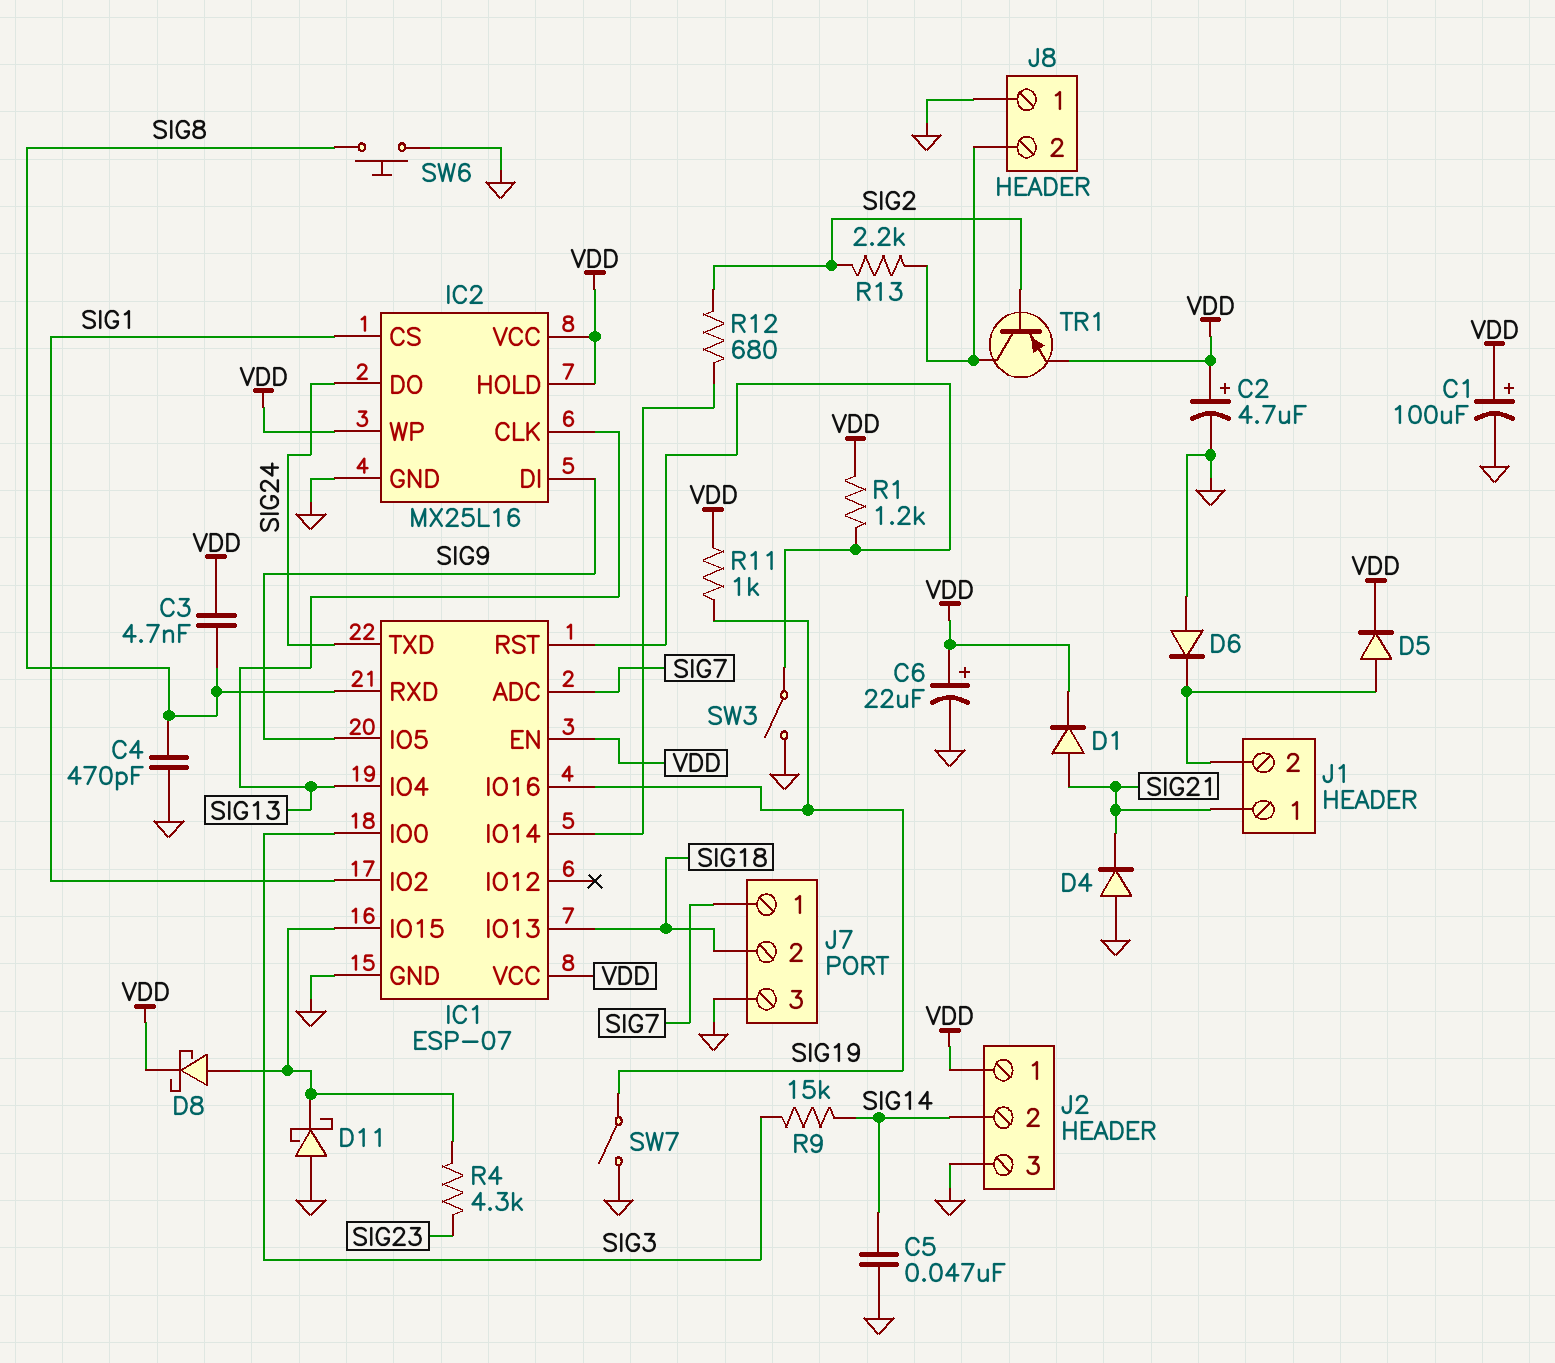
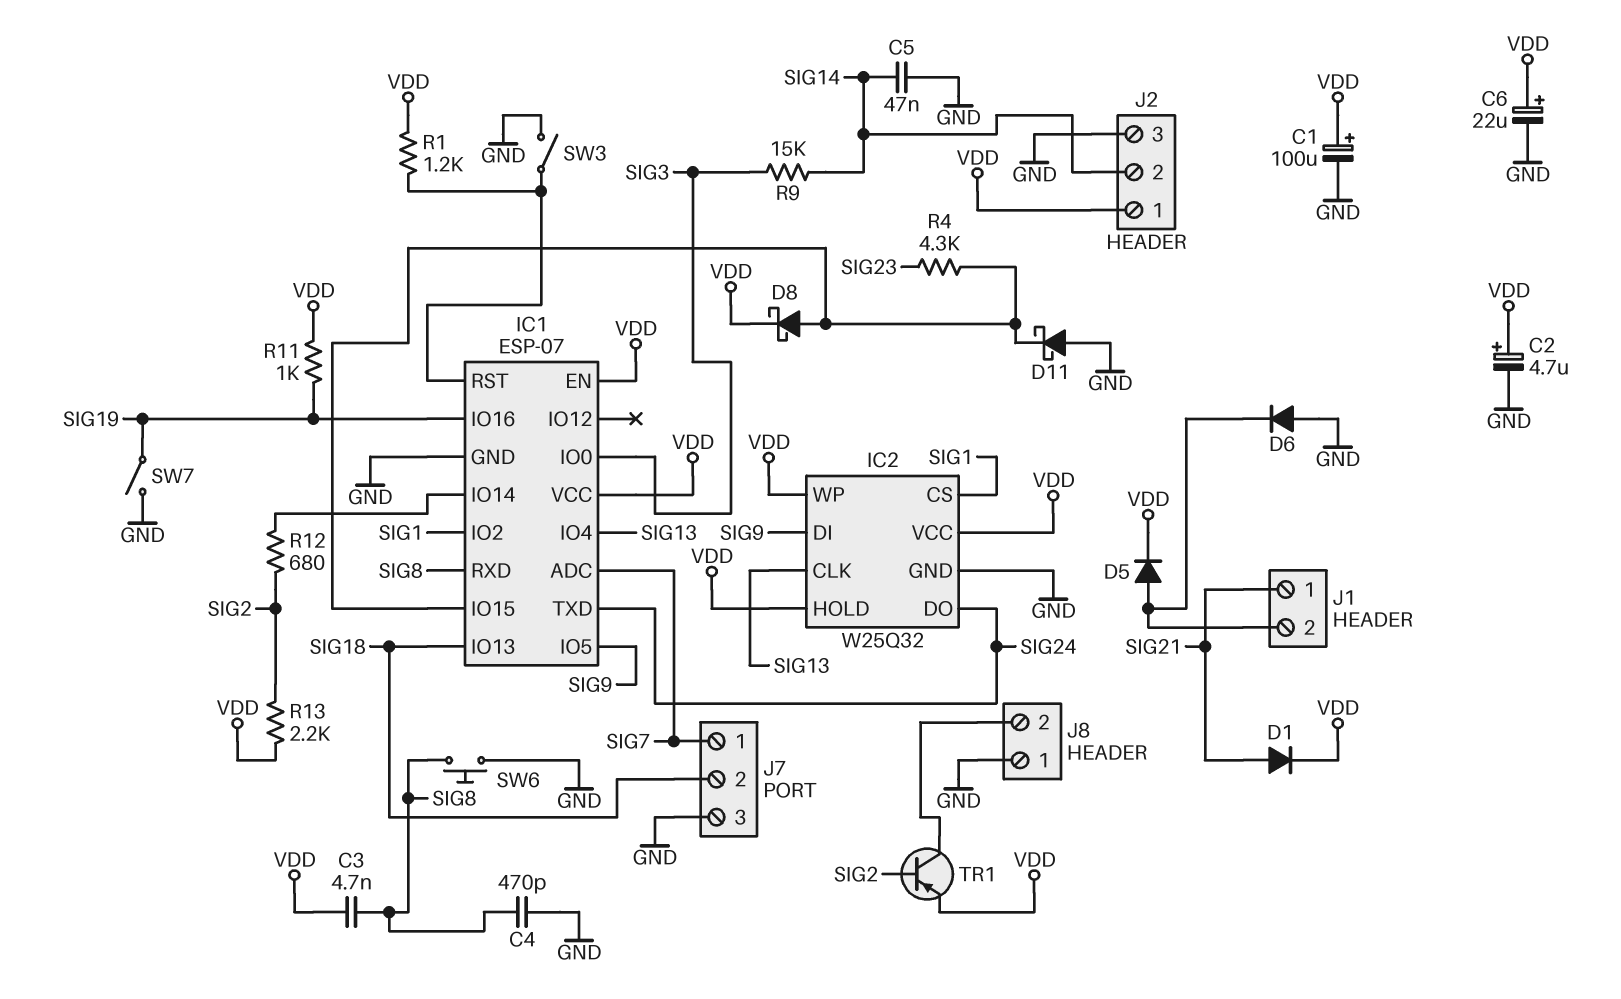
D4: diode (A GND, K SIG21) -> none
IC2: MX25L16 -> W25Q32
R13: 2.2k (J8/2, SIG2) -> 2.2k (SIG2, VDD)

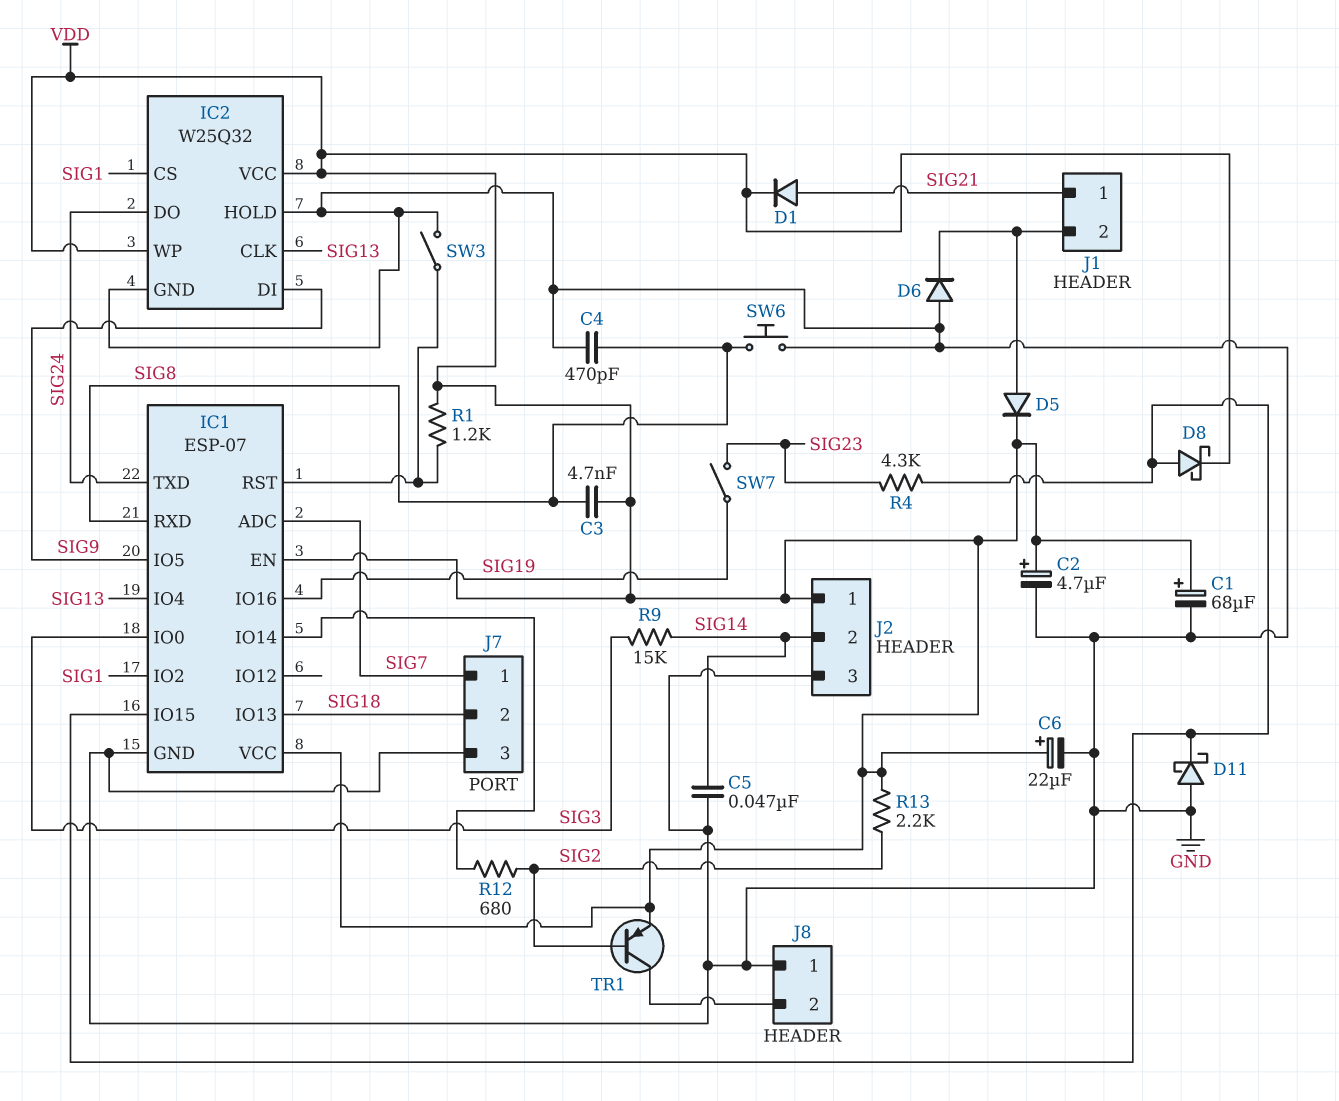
C1: 100uF (plus VDD, minus GND) -> 68uF (plus VDD, minus GND)
IC2 pin HOLD: VDD -> GND
R11: 1k (SIG19, VDD) -> none
SW7: switch (GND, SIG19) -> switch (SIG19, SIG23)

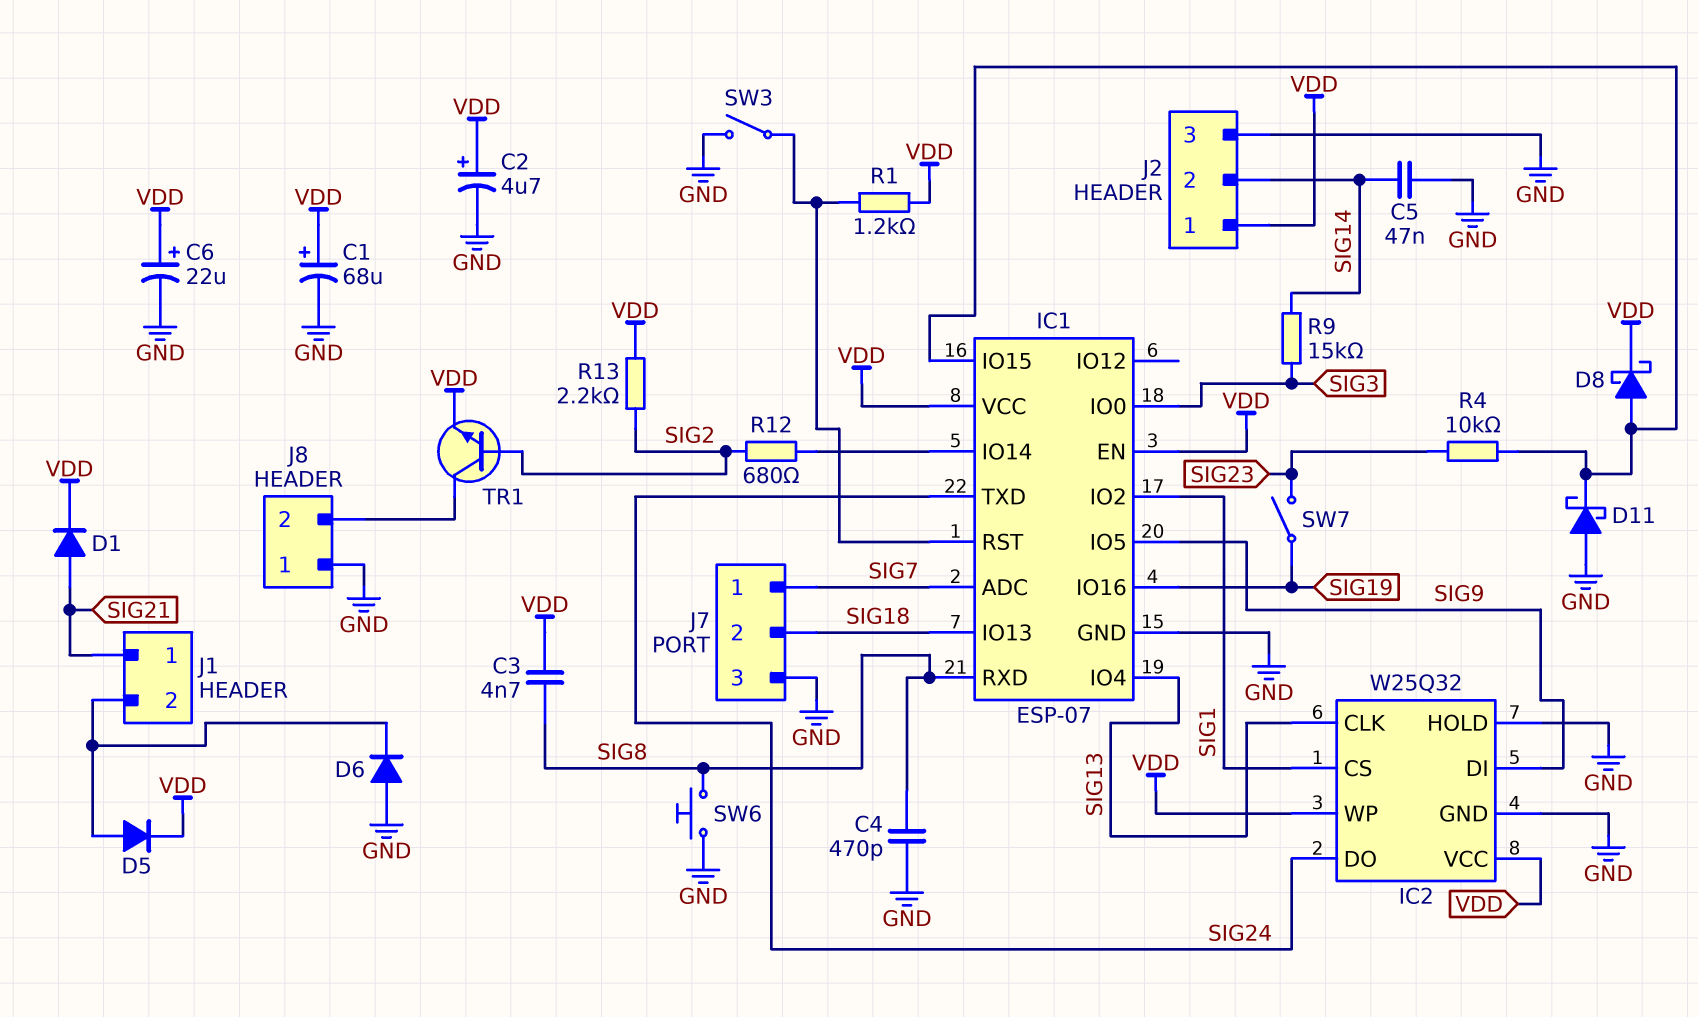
R4: 4.3k (IC1/IO15, SIG23) -> 10k (IC1/IO15, SIG23)
TR1: PNP (B SIG2, C J8/2, E VDD) -> NPN (B SIG2, C J8/2, E VDD)

